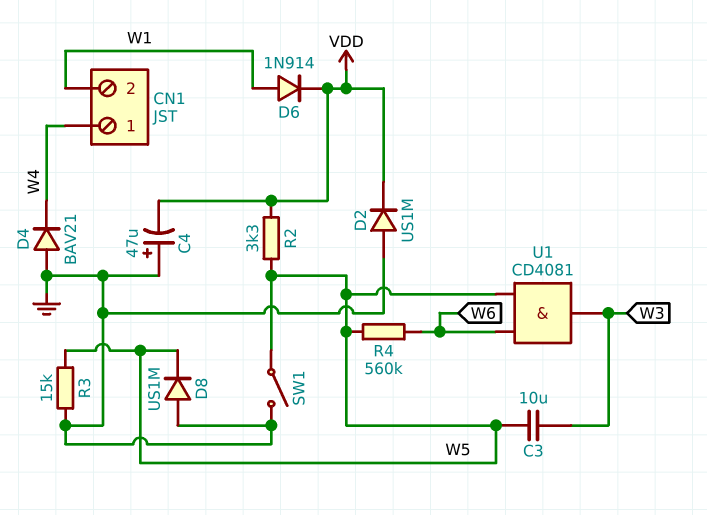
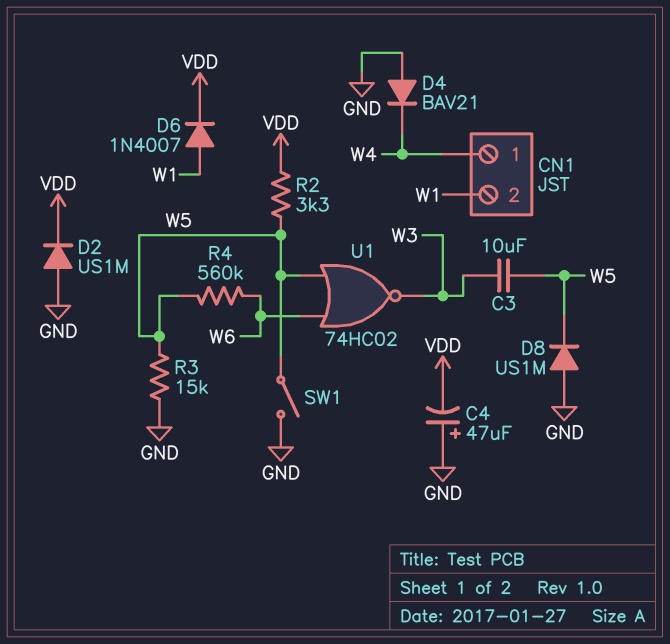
D6: diode 1N914 (A W1, K VDD) -> diode 1N4007 (A W1, K VDD)
U1: AND CD4081 (in W5, in W6, out W3) -> NOR 74HC02 (in W5, in W6, out W3)

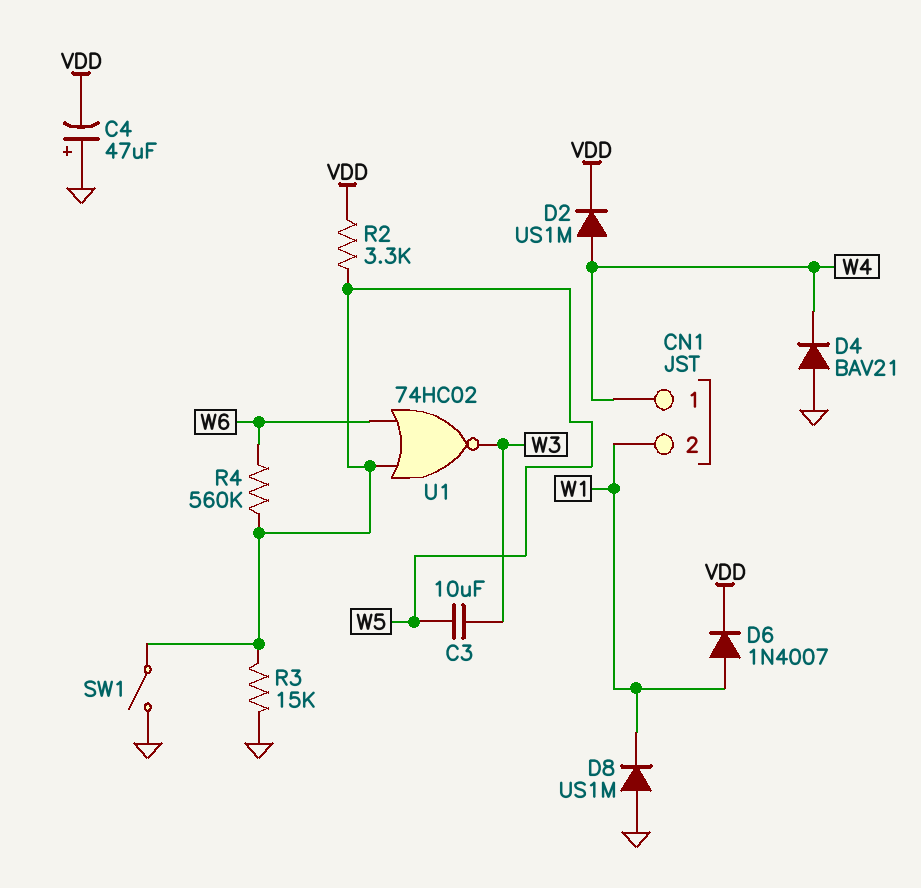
D2: diode US1M (A GND, K VDD) -> diode US1M (A W4, K VDD)
D8: diode US1M (A GND, K W5) -> diode US1M (A GND, K W1)

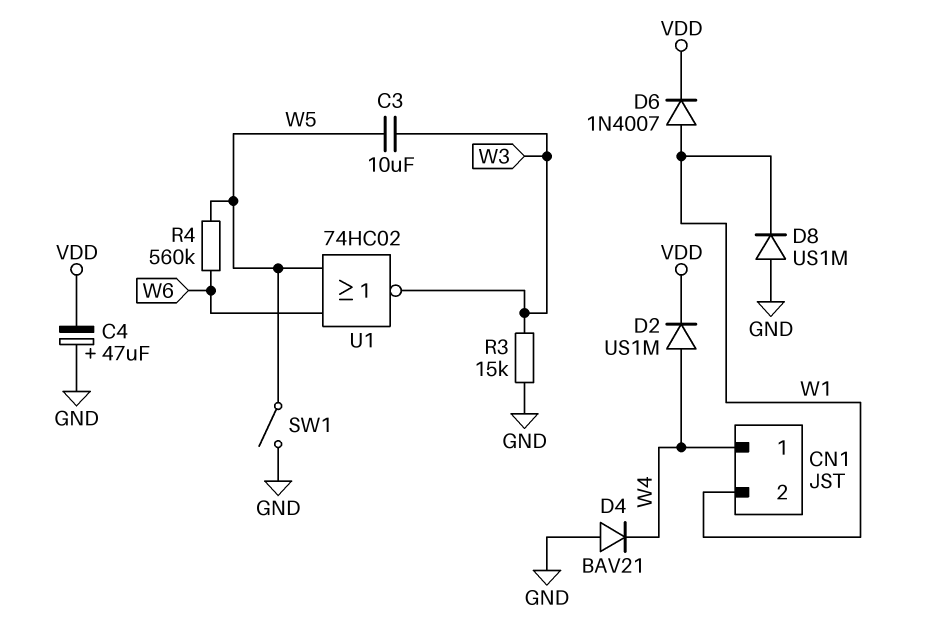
R2: 3.3k (VDD, W5) -> none
R3: 15k (GND, W5) -> 15k (GND, W3)

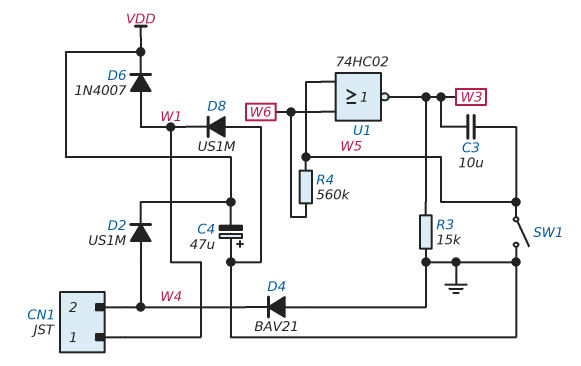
CN1 pin 1: W4 -> W1
CN1 pin 2: W1 -> W4

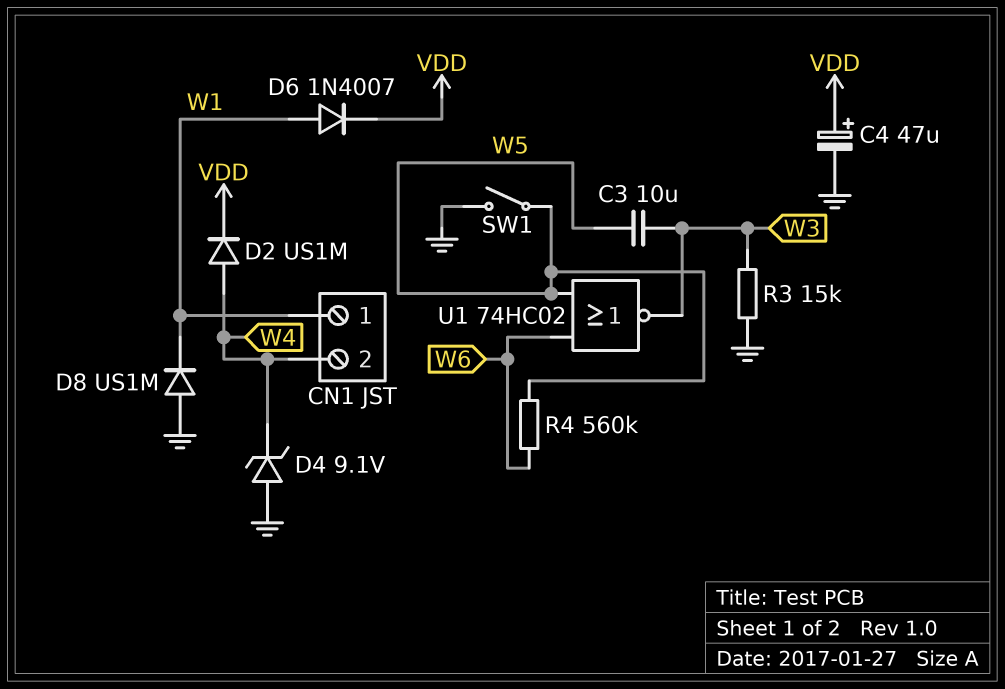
C4: 47uF (plus GND, minus VDD) -> 47uF (plus VDD, minus GND)
D4: diode BAV21 (A GND, K W4) -> zener 9.1V (A GND, K W4)

